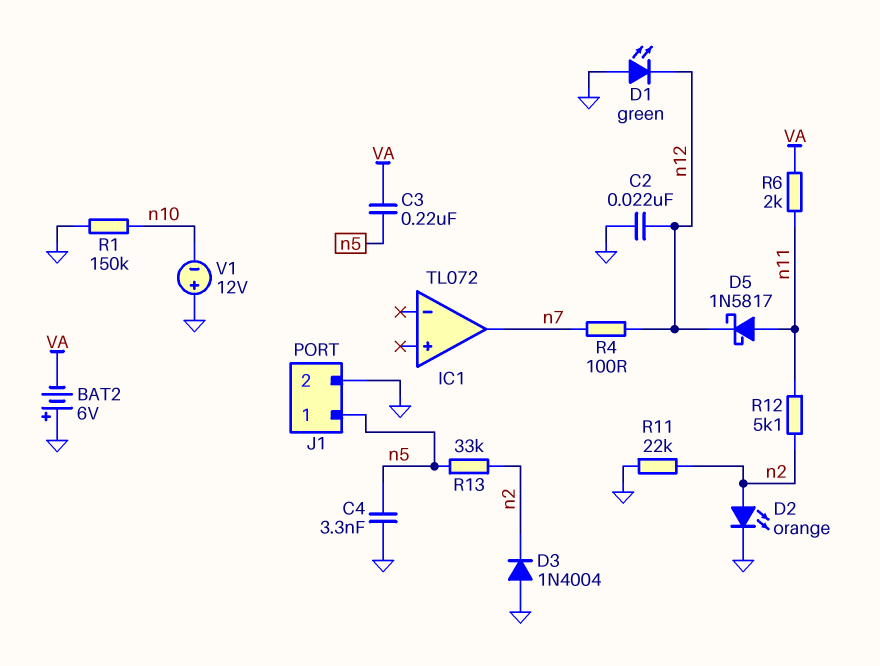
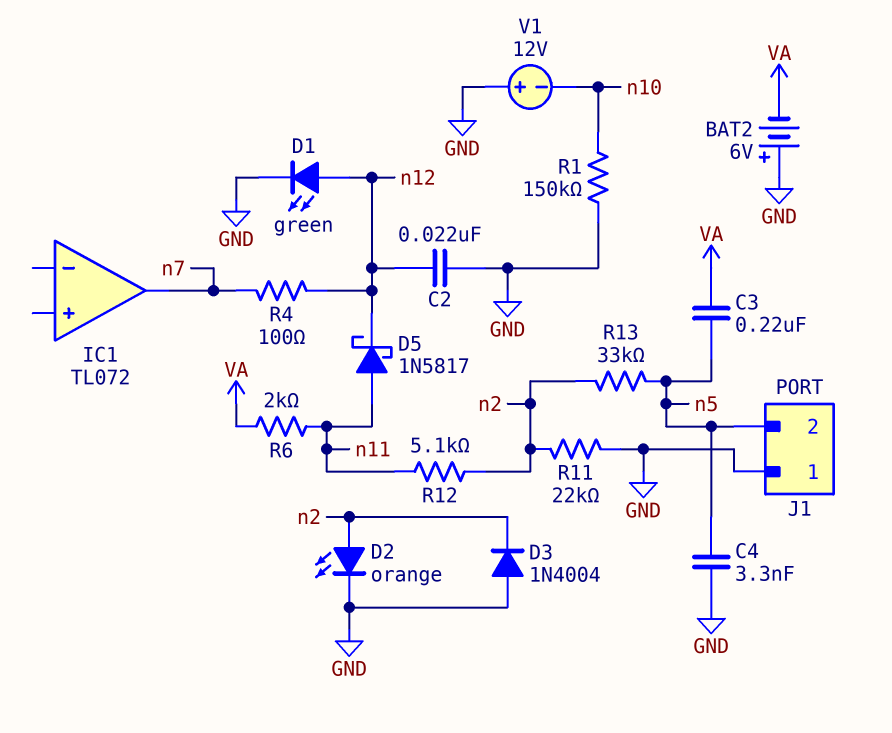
D1: LED green (A GND, K n12) -> LED green (A n12, K GND)
J1 pin 1: n5 -> GND
J1 pin 2: GND -> n5

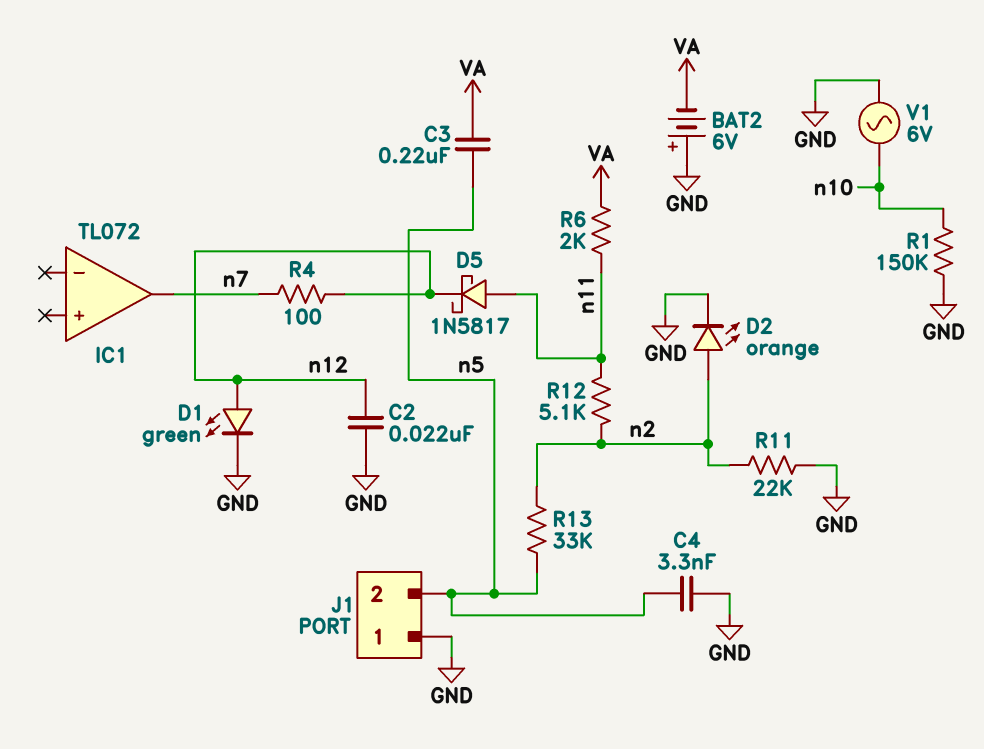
D3: diode 1N4004 (A GND, K n2) -> none
V1: 12V (plus GND, minus n10) -> AC 6V (GND, n10)

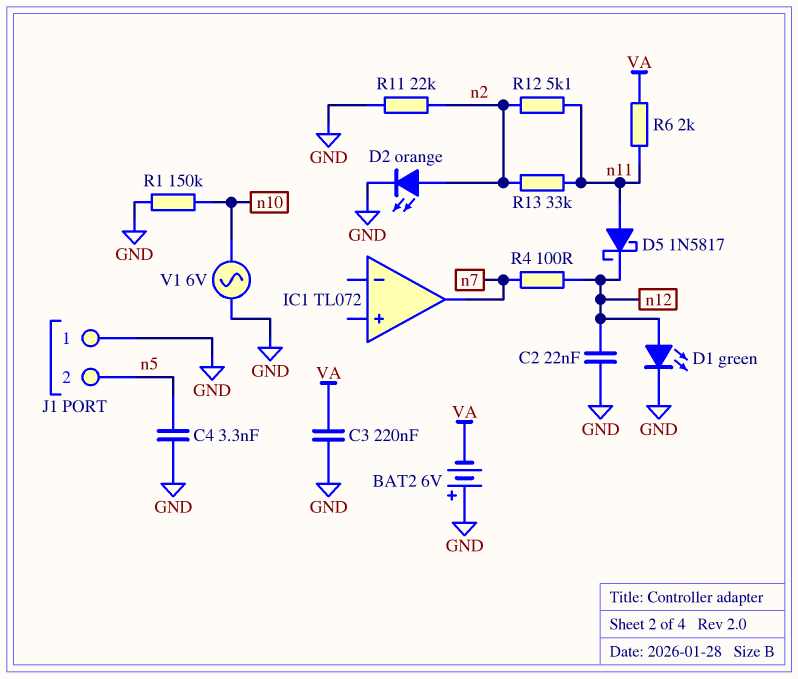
C3: 220nF (VA, n5) -> 220nF (GND, VA)
R13: 33k (n2, n5) -> 33k (n2, n11)

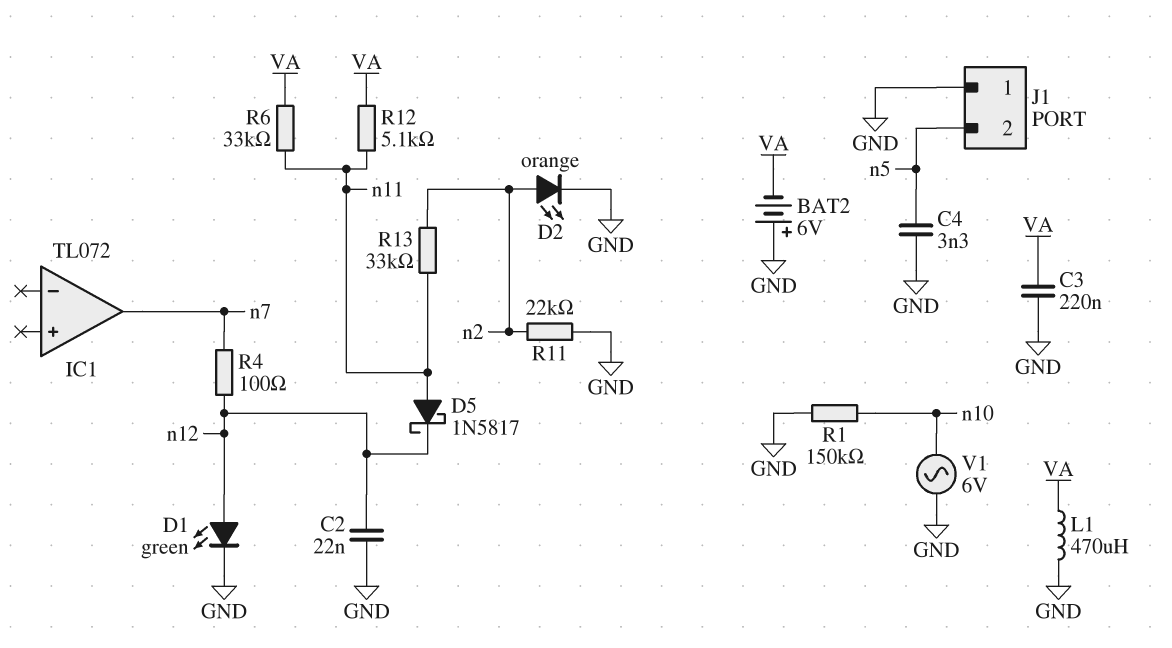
L1: none -> 470uH (GND, VA)
R6: 2k (VA, n11) -> 33k (VA, n11)
R12: 5.1k (n2, n11) -> 5.1k (VA, n11)

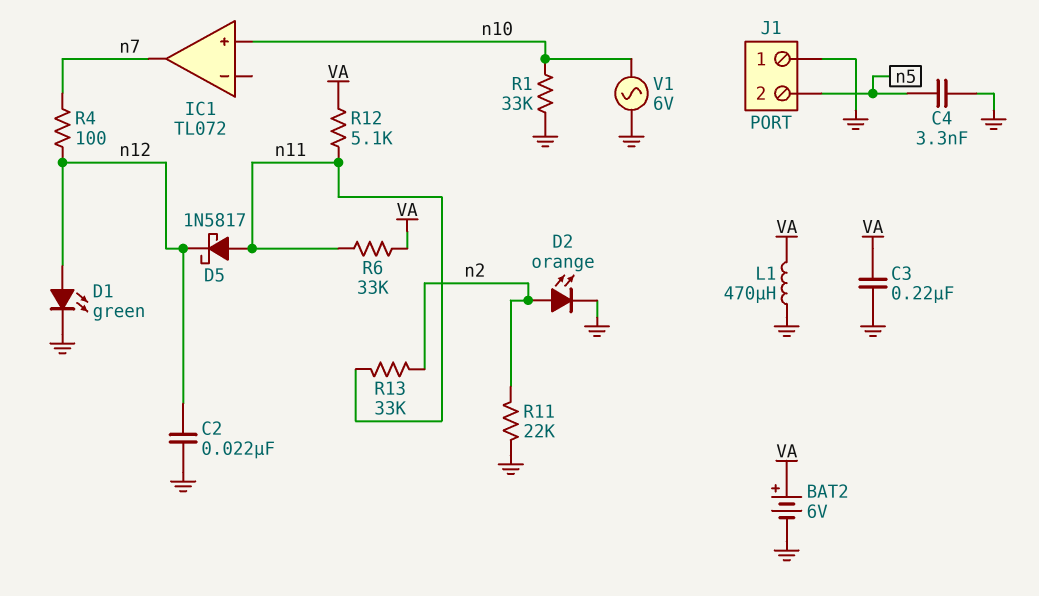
BAT2: 6V (plus GND, minus VA) -> 6V (plus VA, minus GND)
IC1 pin in+: none -> n10
R1: 150k (GND, n10) -> 33k (GND, n10)

